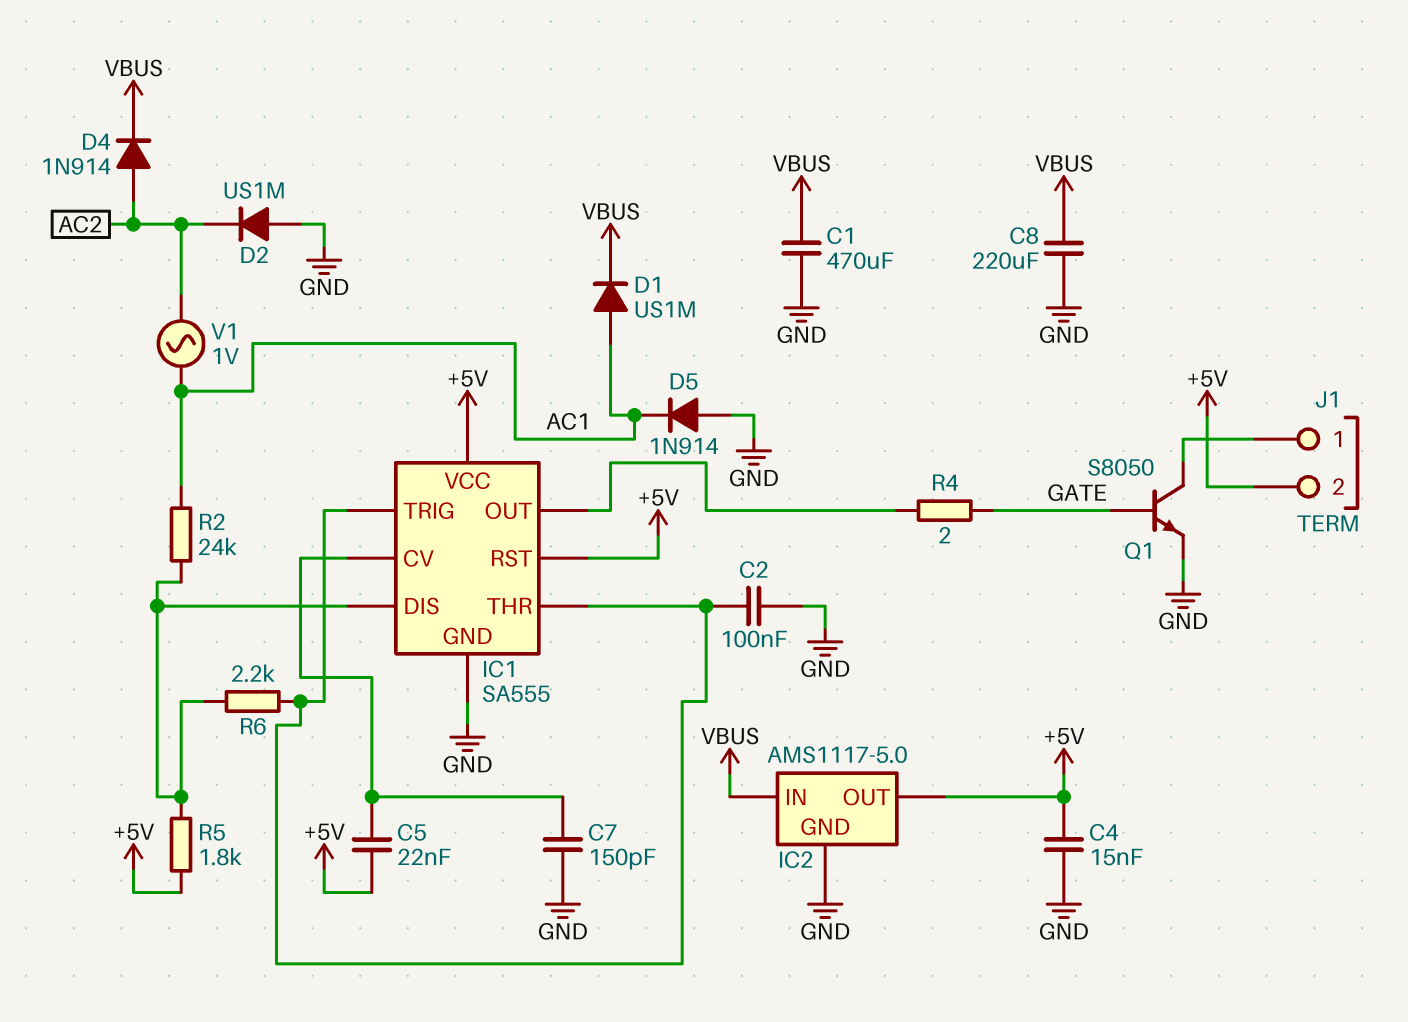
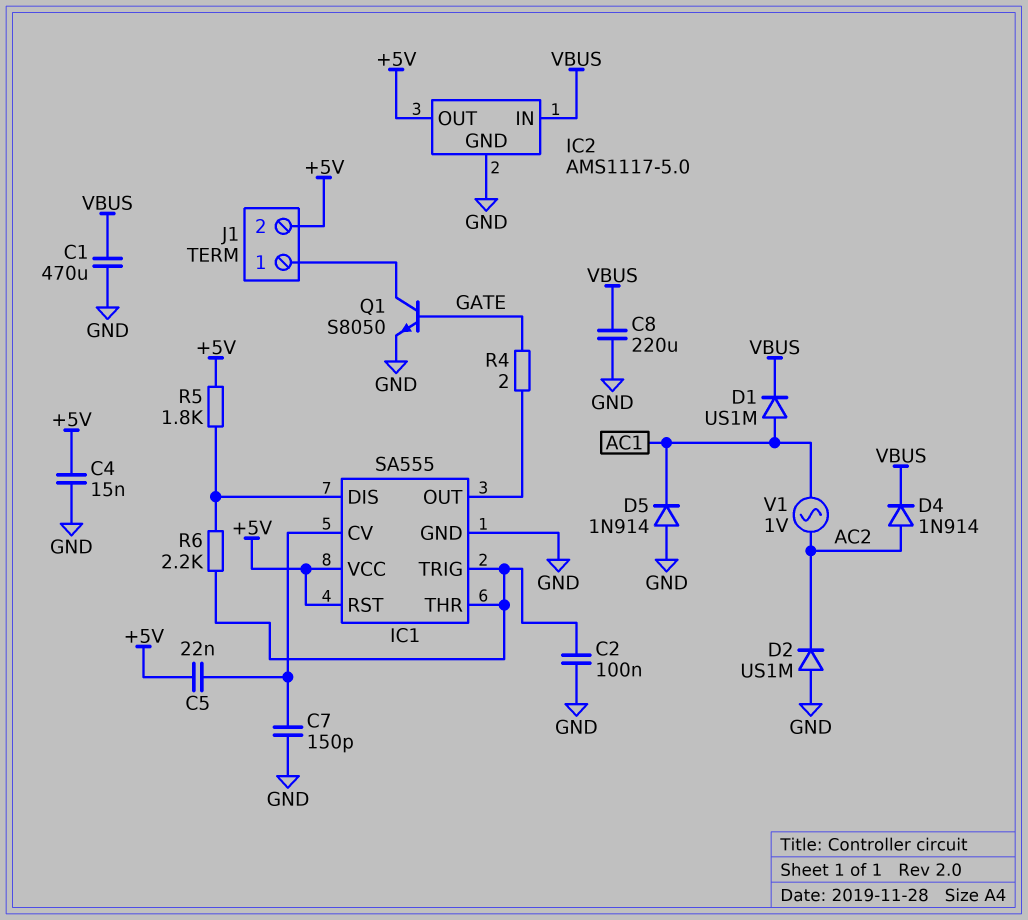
R2: 24k (AC1, IC1/DIS) -> none

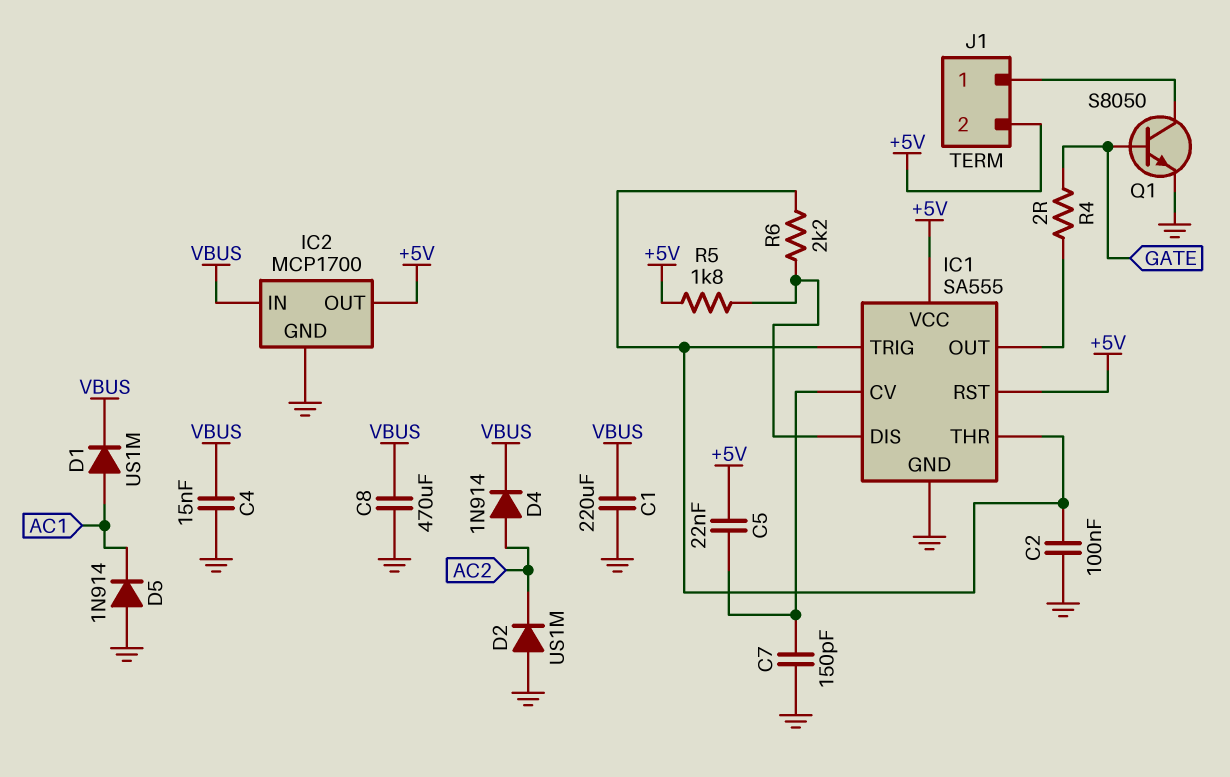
C1: 470uF (GND, VBUS) -> 220uF (GND, VBUS)
C4: 15nF (+5V, GND) -> 15nF (GND, VBUS)
C8: 220uF (GND, VBUS) -> 470uF (GND, VBUS)
IC2: AMS1117-5.0 -> MCP1700
V1: AC 1V (AC1, AC2) -> none

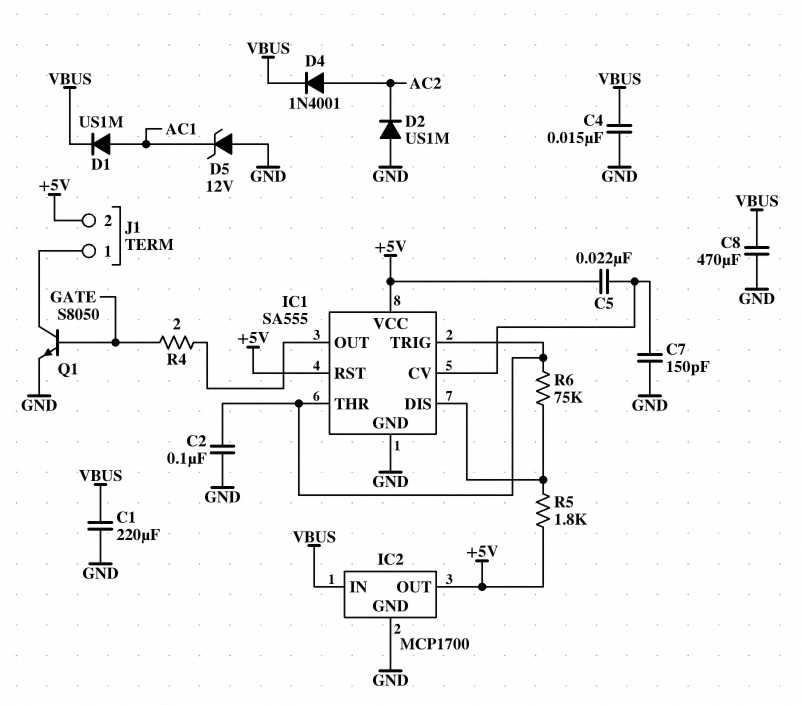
D4: diode 1N914 (A AC2, K VBUS) -> diode 1N4001 (A AC2, K VBUS)
D5: diode 1N914 (A GND, K AC1) -> zener 12V (A GND, K AC1)
R6: 2.2k (IC1/DIS, IC1/THR) -> 75k (IC1/DIS, IC1/THR)

